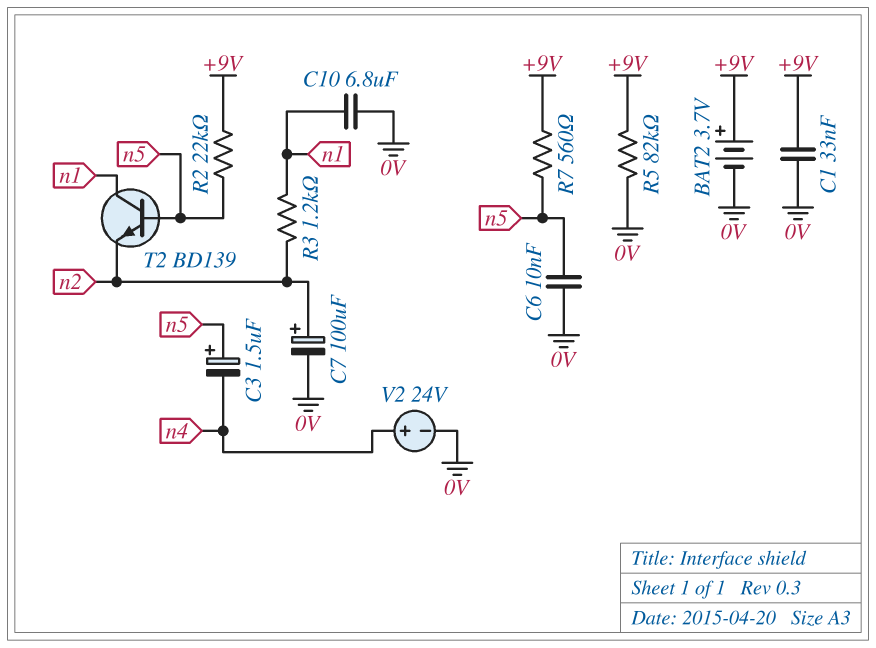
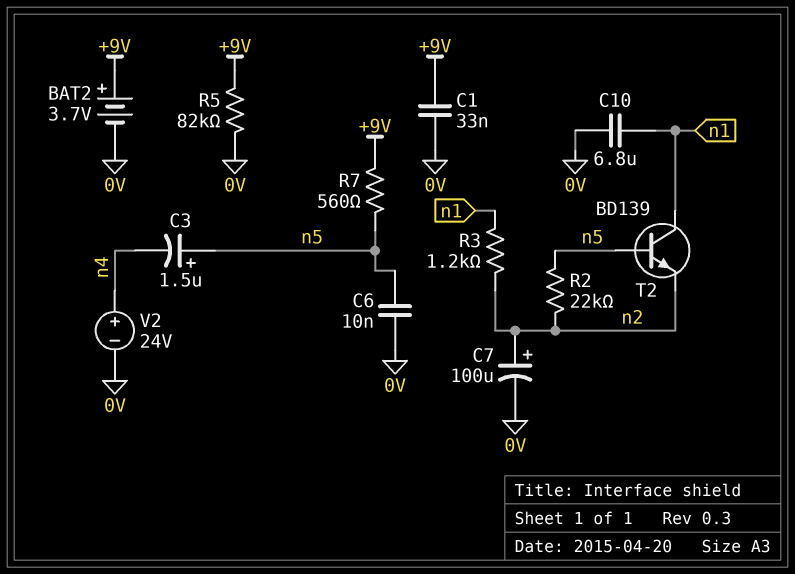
R2: 22k (+9V, n5) -> 22k (n2, n5)

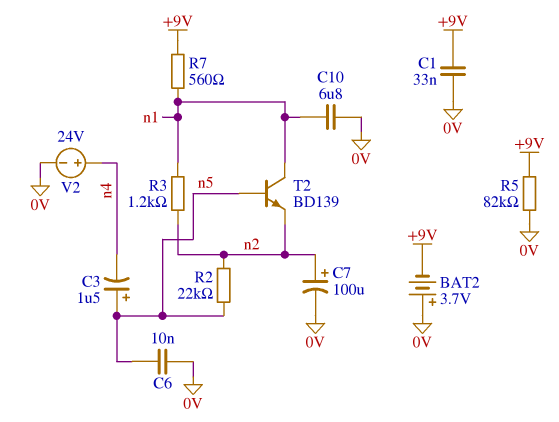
BAT2: 3.7V (plus +9V, minus 0V) -> 3.7V (plus 0V, minus +9V)
R7: 560 (+9V, n5) -> 560 (+9V, n1)

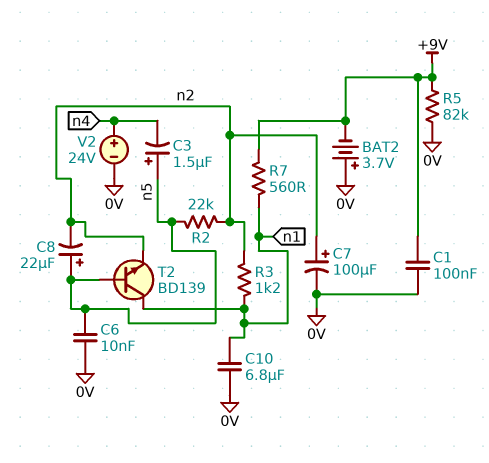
C1: 33nF (+9V, 0V) -> 100nF (+9V, 0V)
C8: none -> 22uF (plus n5, minus n2)

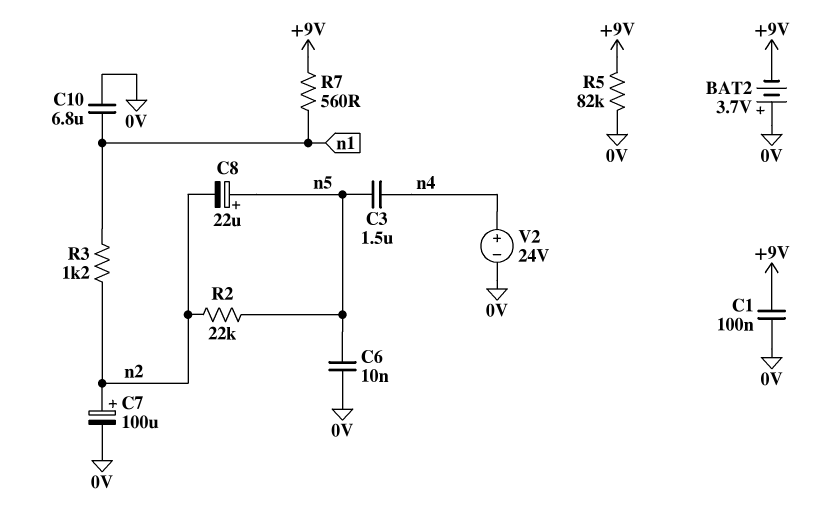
C3: 1.5uF (plus n5, minus n4) -> 1.5uF (n4, n5)
T2: NPN BD139 (B n5, C n1, E n2) -> none

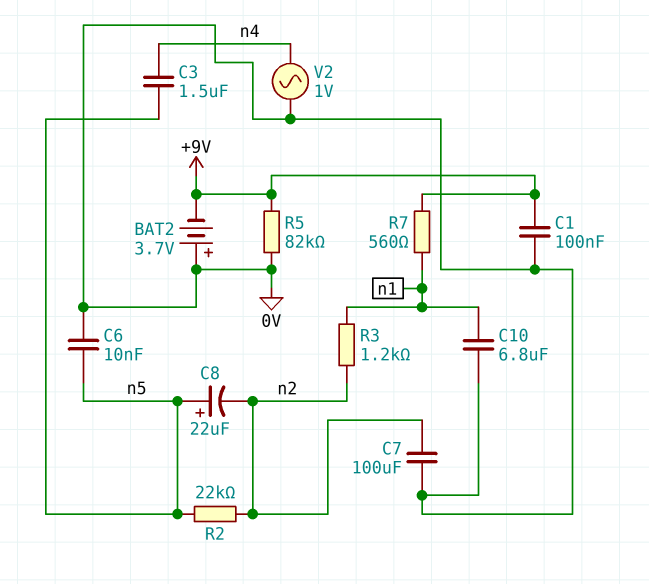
C7: 100uF (plus n2, minus 0V) -> 100uF (0V, n2)
V2: 24V (plus n4, minus 0V) -> AC 1V (0V, n4)

